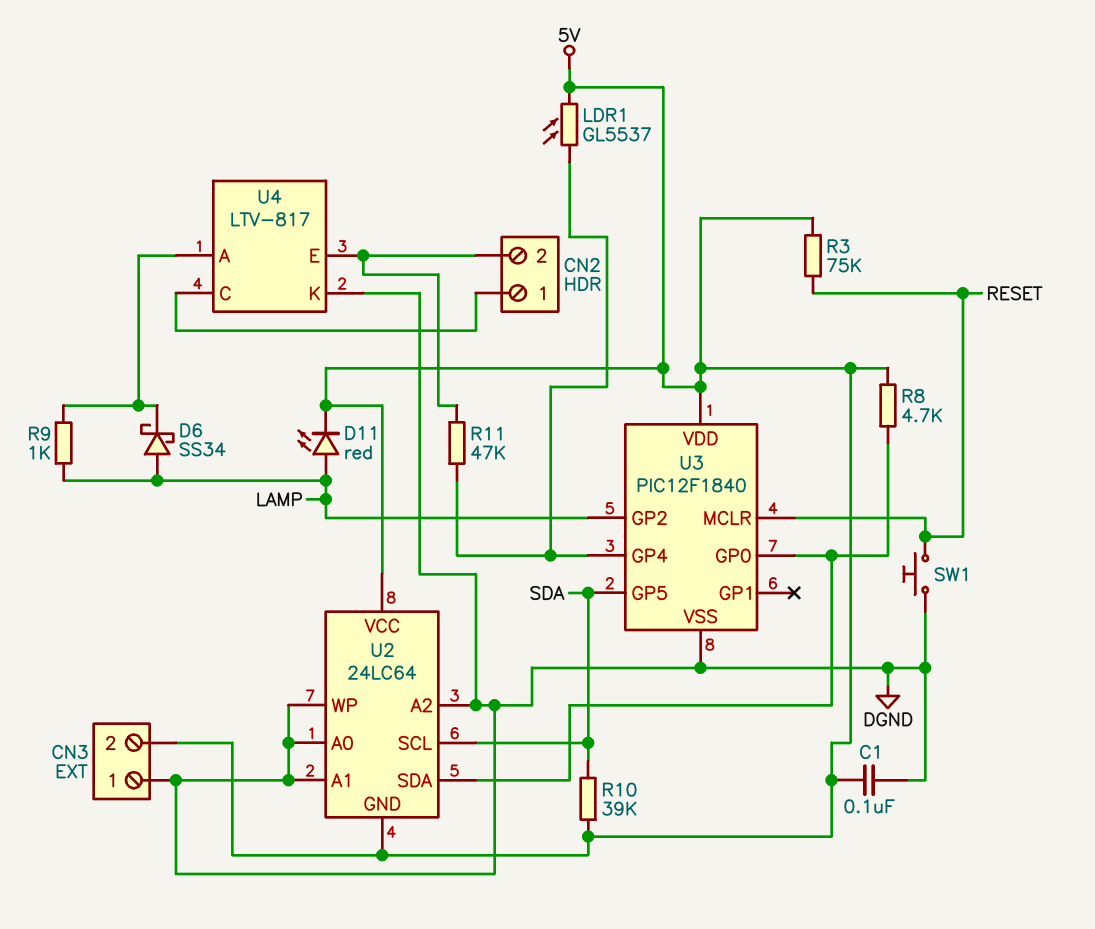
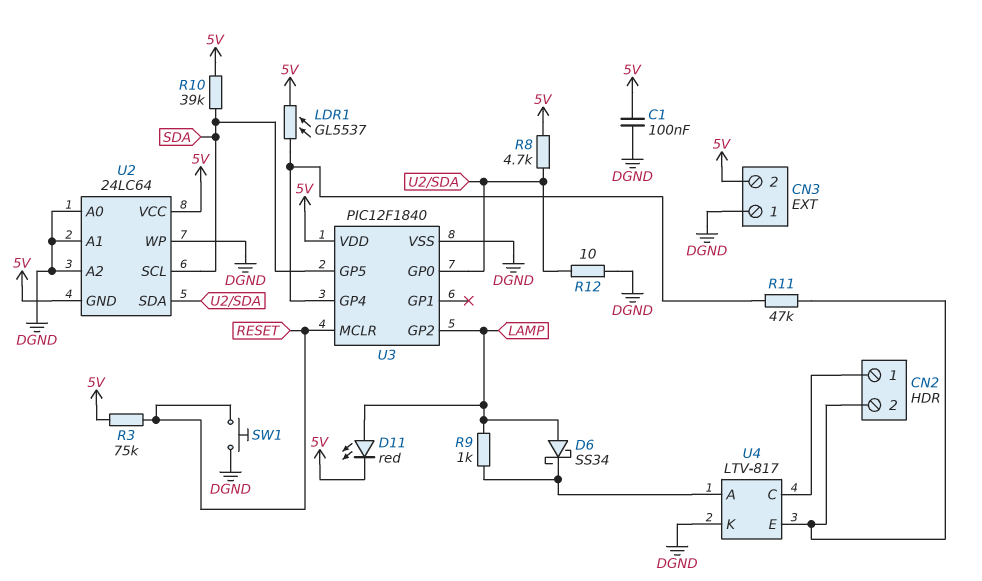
R12: none -> 10 (DGND, U2/SDA)

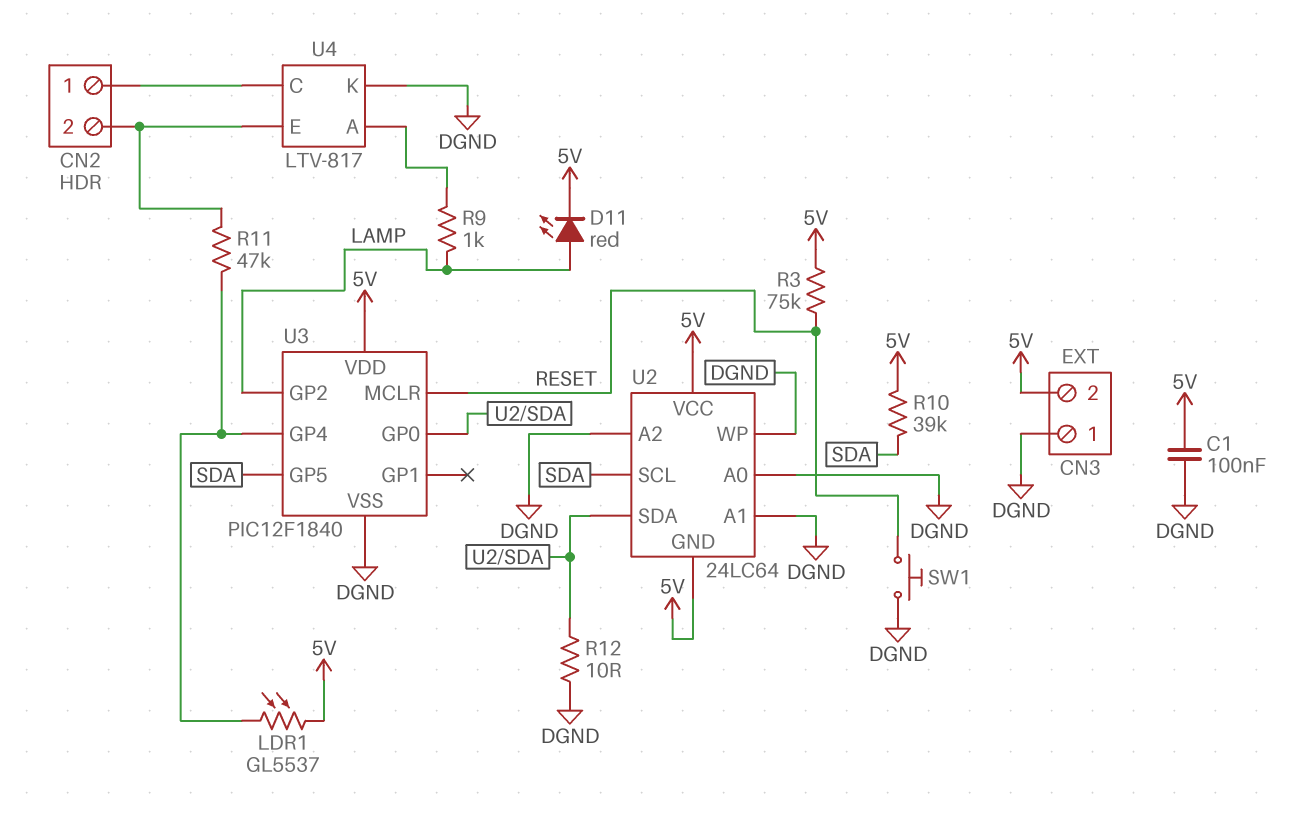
D6: schottky SS34 (A LAMP, K U4/A) -> none
R8: 4.7k (5V, U2/SDA) -> none

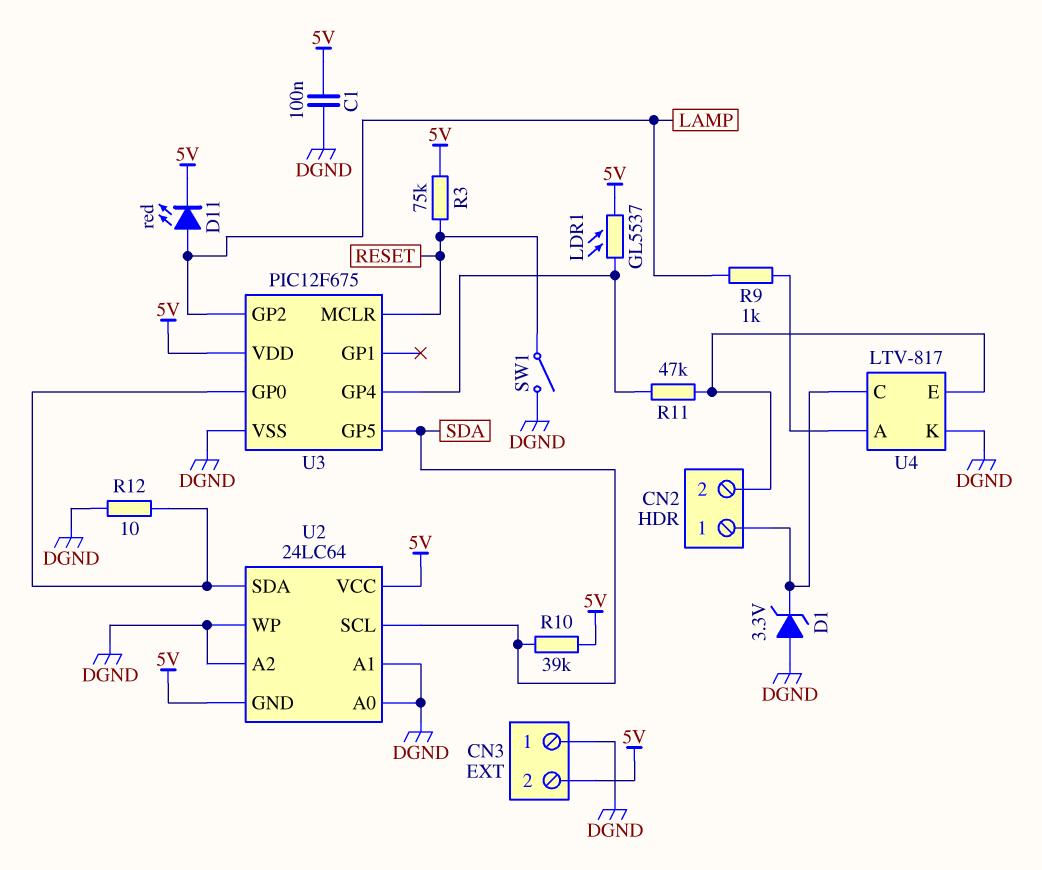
D1: none -> zener 3.3V (A DGND, K CN2/1)
SW1: button (DGND, RESET) -> switch (DGND, RESET)
U3: PIC12F1840 -> PIC12F675

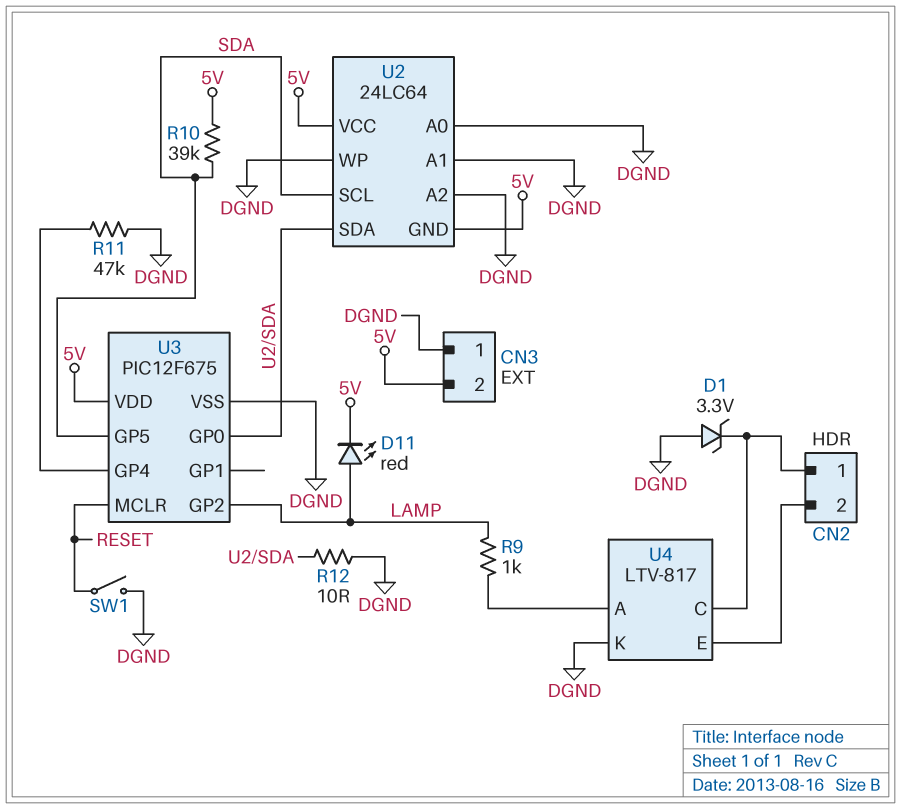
C1: 100nF (5V, DGND) -> none
LDR1: GL5537 (5V, U3/GP4) -> none
R3: 75k (5V, RESET) -> none
R11: 47k (CN2/2, U3/GP4) -> 47k (DGND, U3/GP4)

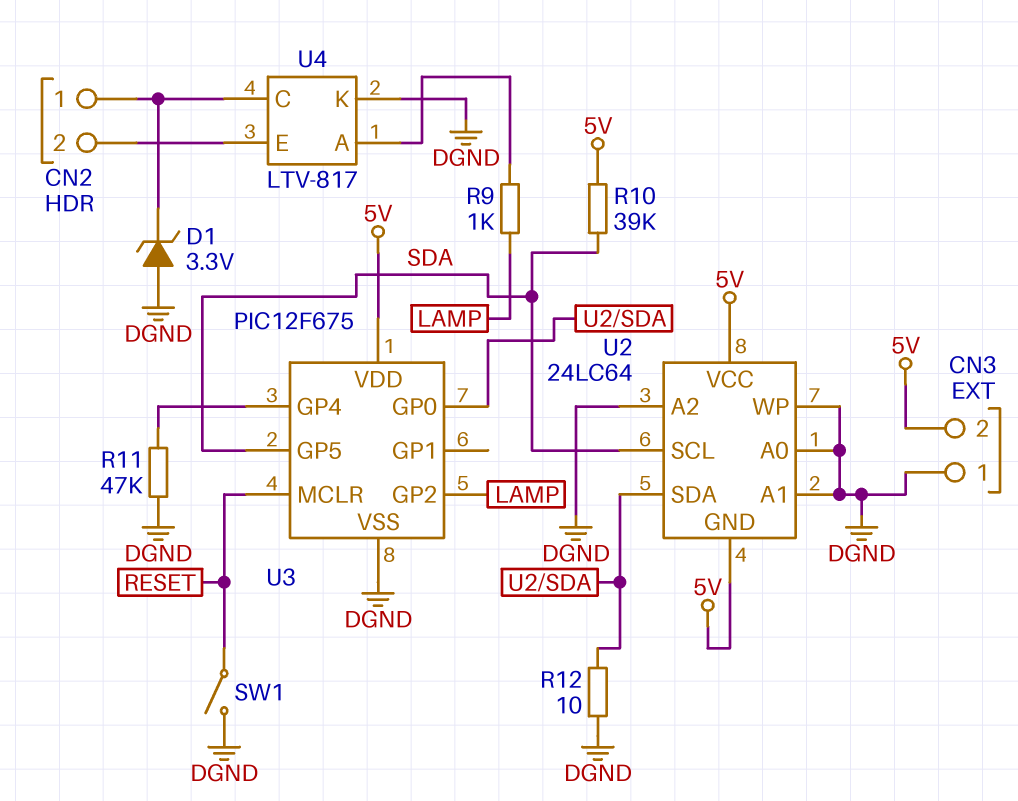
D11: LED red (A LAMP, K 5V) -> none

